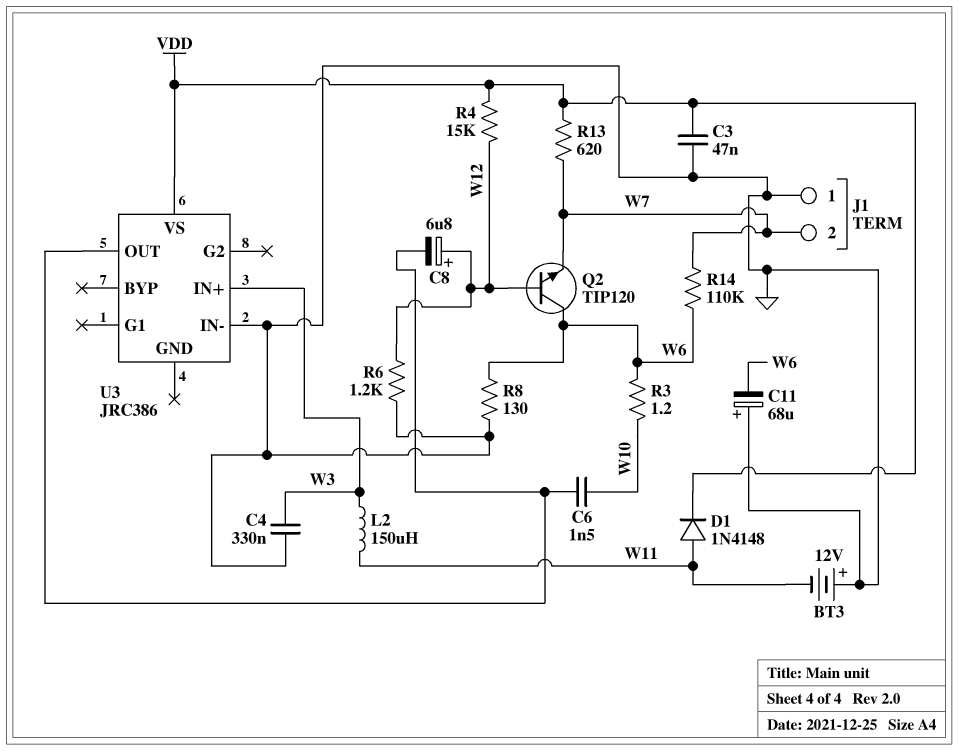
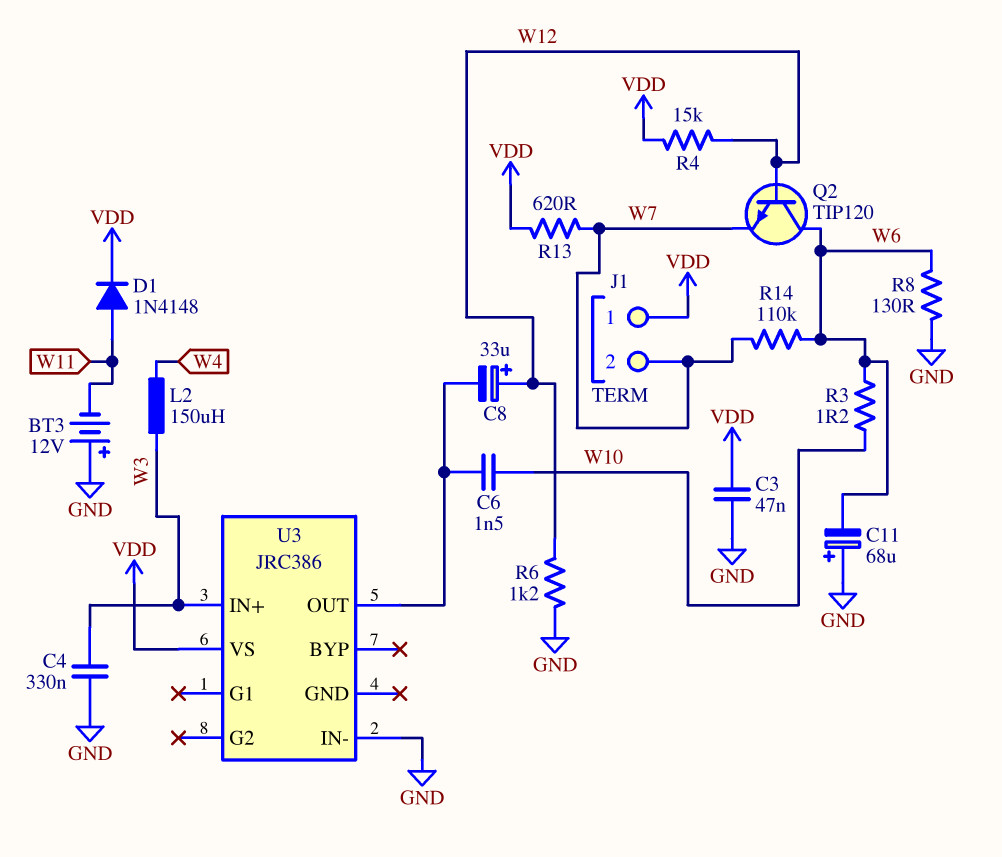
C8: 6.8uF (plus W12, minus U3/OUT) -> 33uF (plus W12, minus U3/OUT)
J1 pin 1: GND -> VDD
L2: 150uH (W3, W11) -> 150uH (W3, W4)

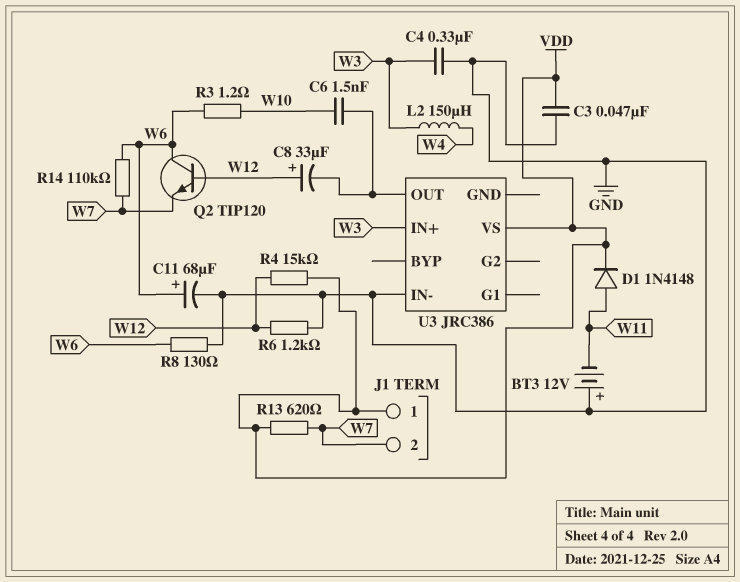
C11: 68uF (plus GND, minus W6) -> 68uF (plus W6, minus GND)

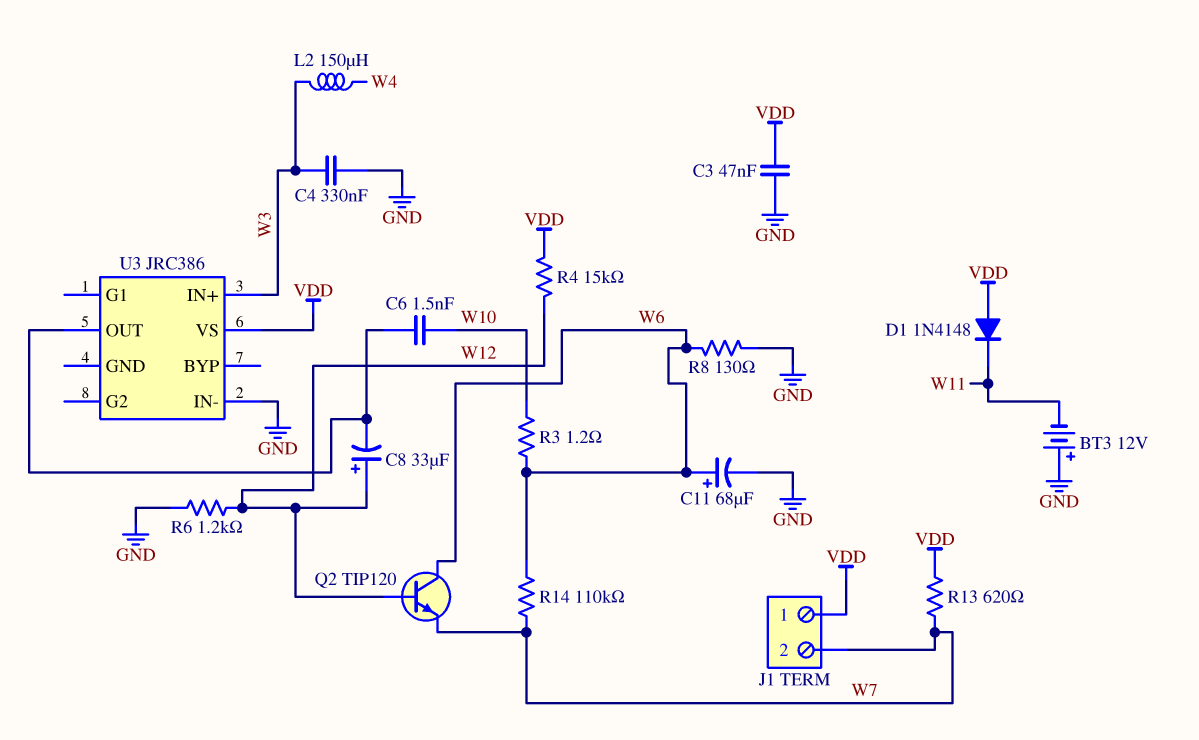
D1: diode 1N4148 (A W11, K VDD) -> diode 1N4148 (A VDD, K W11)

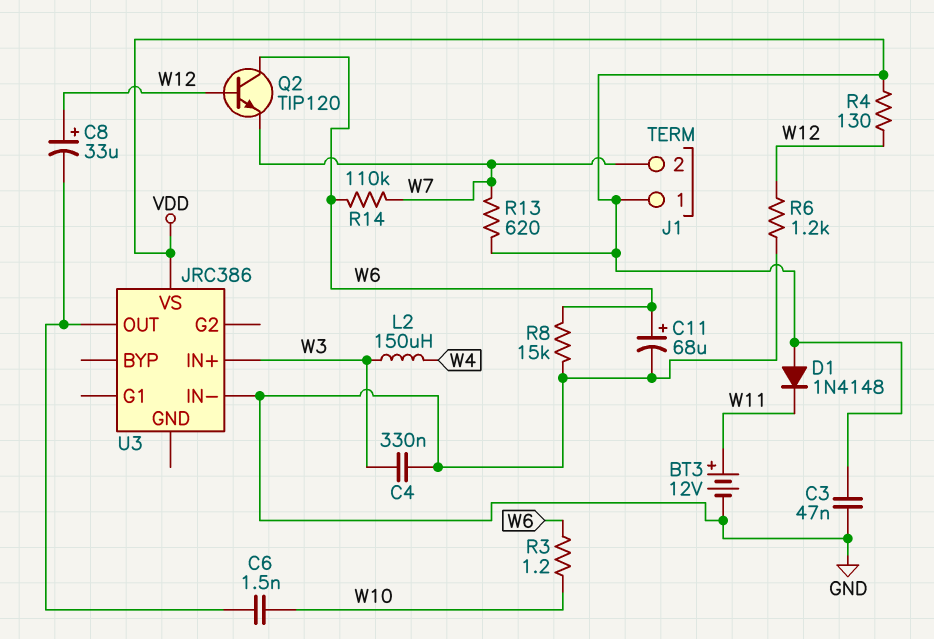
BT3: 12V (plus GND, minus W11) -> 12V (plus W11, minus GND)
R4: 15k (VDD, W12) -> 130 (VDD, W12)
R8: 130 (GND, W6) -> 15k (GND, W6)

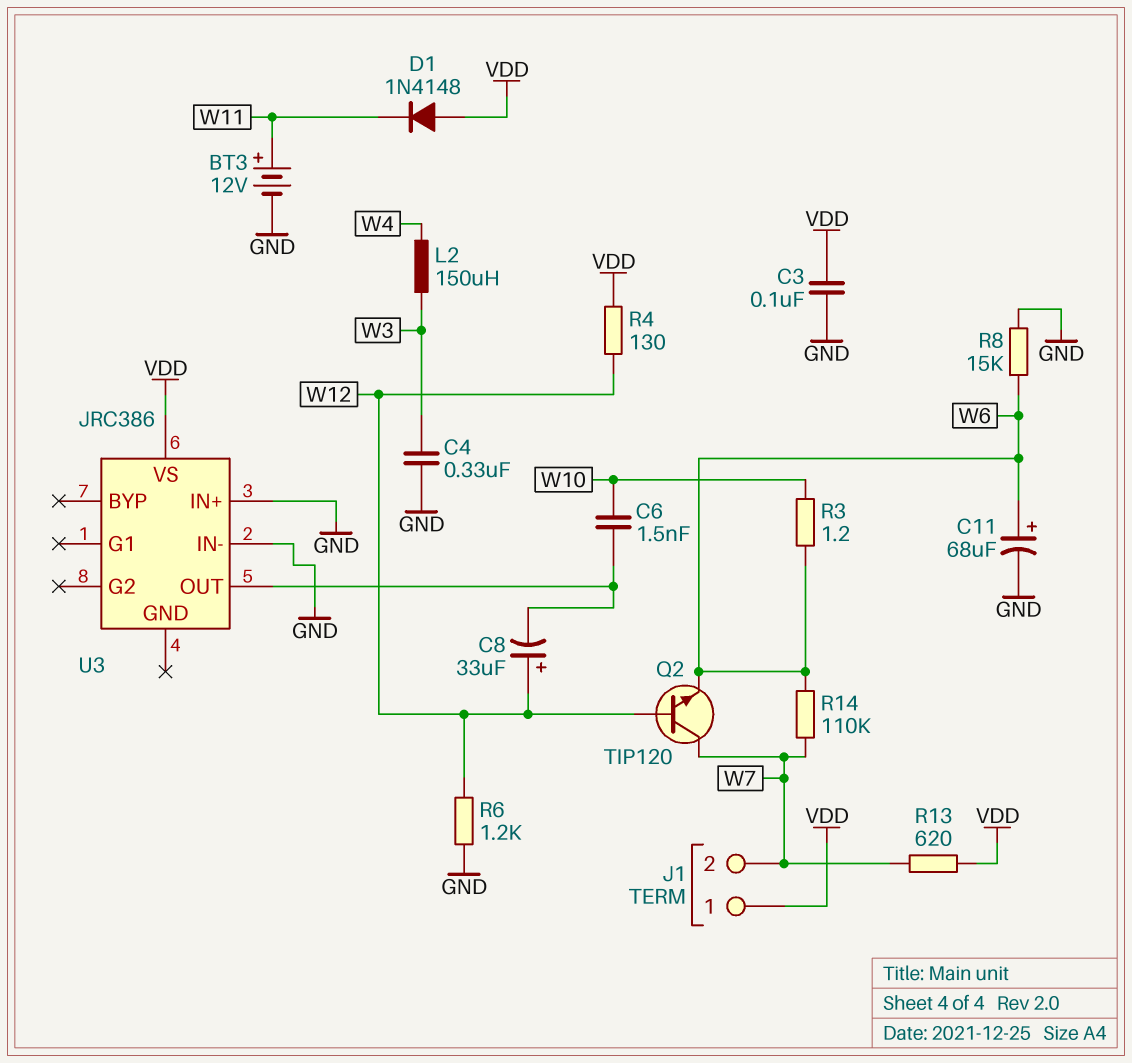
C3: 47nF (GND, VDD) -> 100nF (GND, VDD)
Q2: NPN TIP120 (B W12, C W6, E W7) -> NPN TIP120 (B W12, C W7, E W6)
U3 pin IN+: W3 -> GND

